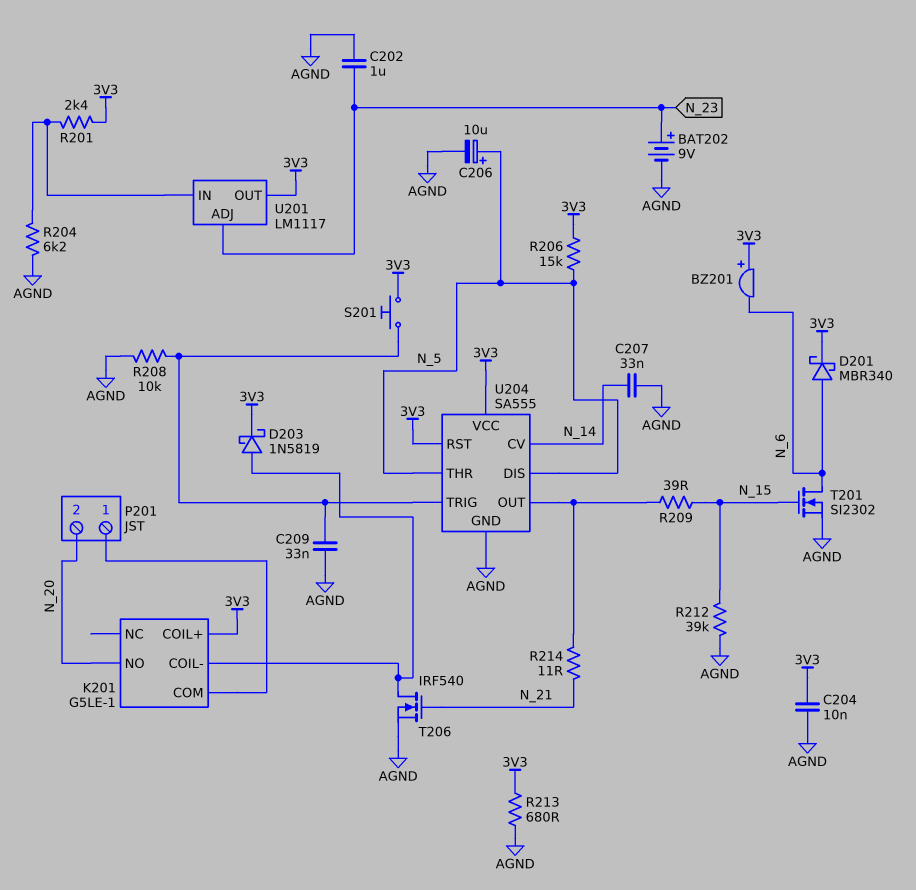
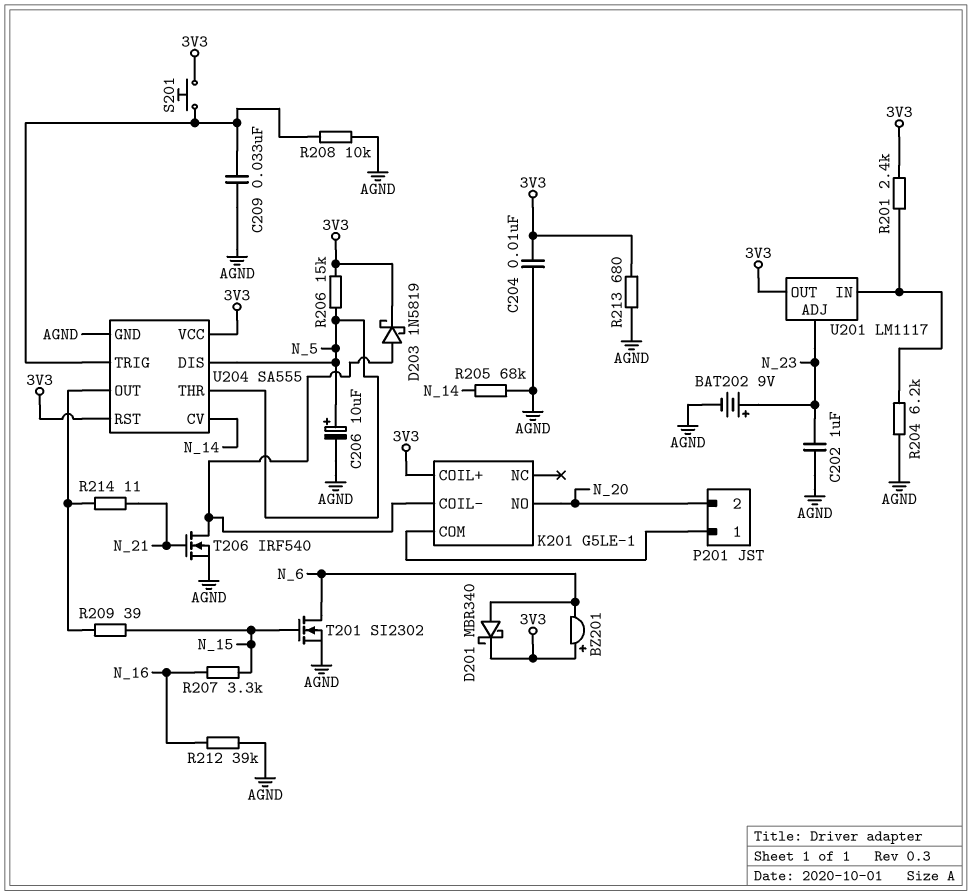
C207: 33nF (AGND, N_14) -> none
R205: none -> 68k (AGND, N_14)
R207: none -> 3.3k (N_15, N_16)
R212: 39k (AGND, N_15) -> 39k (AGND, N_16)

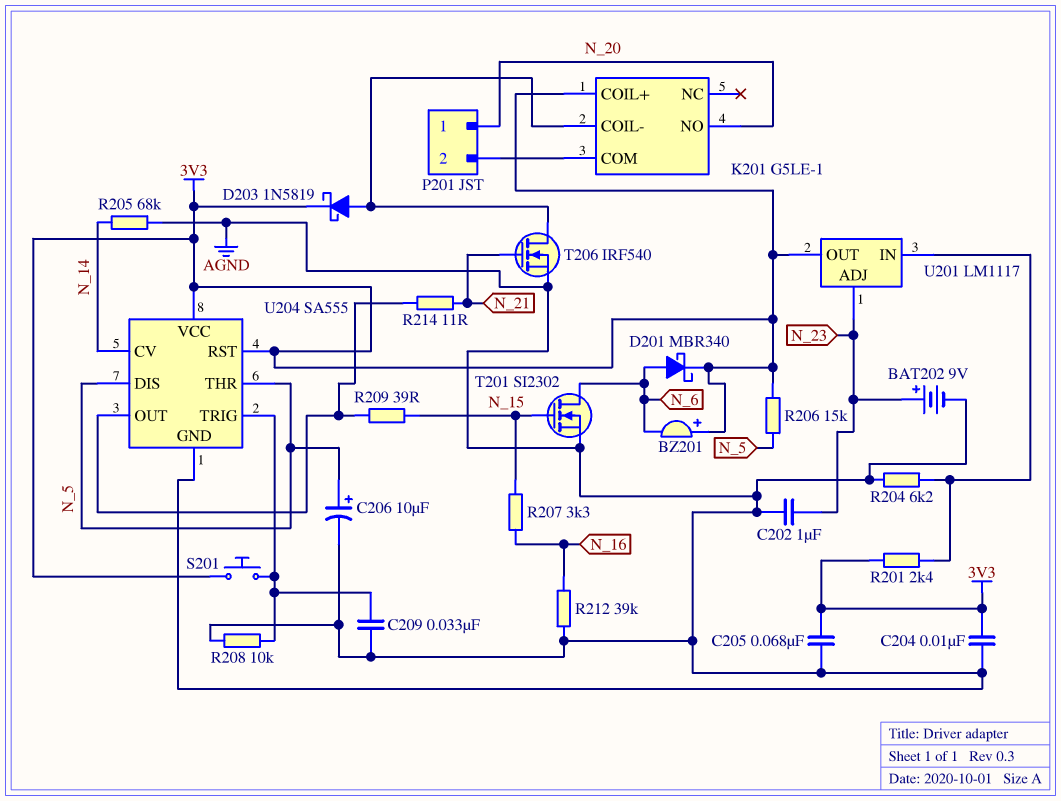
C205: none -> 68nF (3V3, AGND)
P201 pin 1: K201/COM -> N_20
P201 pin 2: N_20 -> K201/COM
R213: 680 (3V3, AGND) -> none

